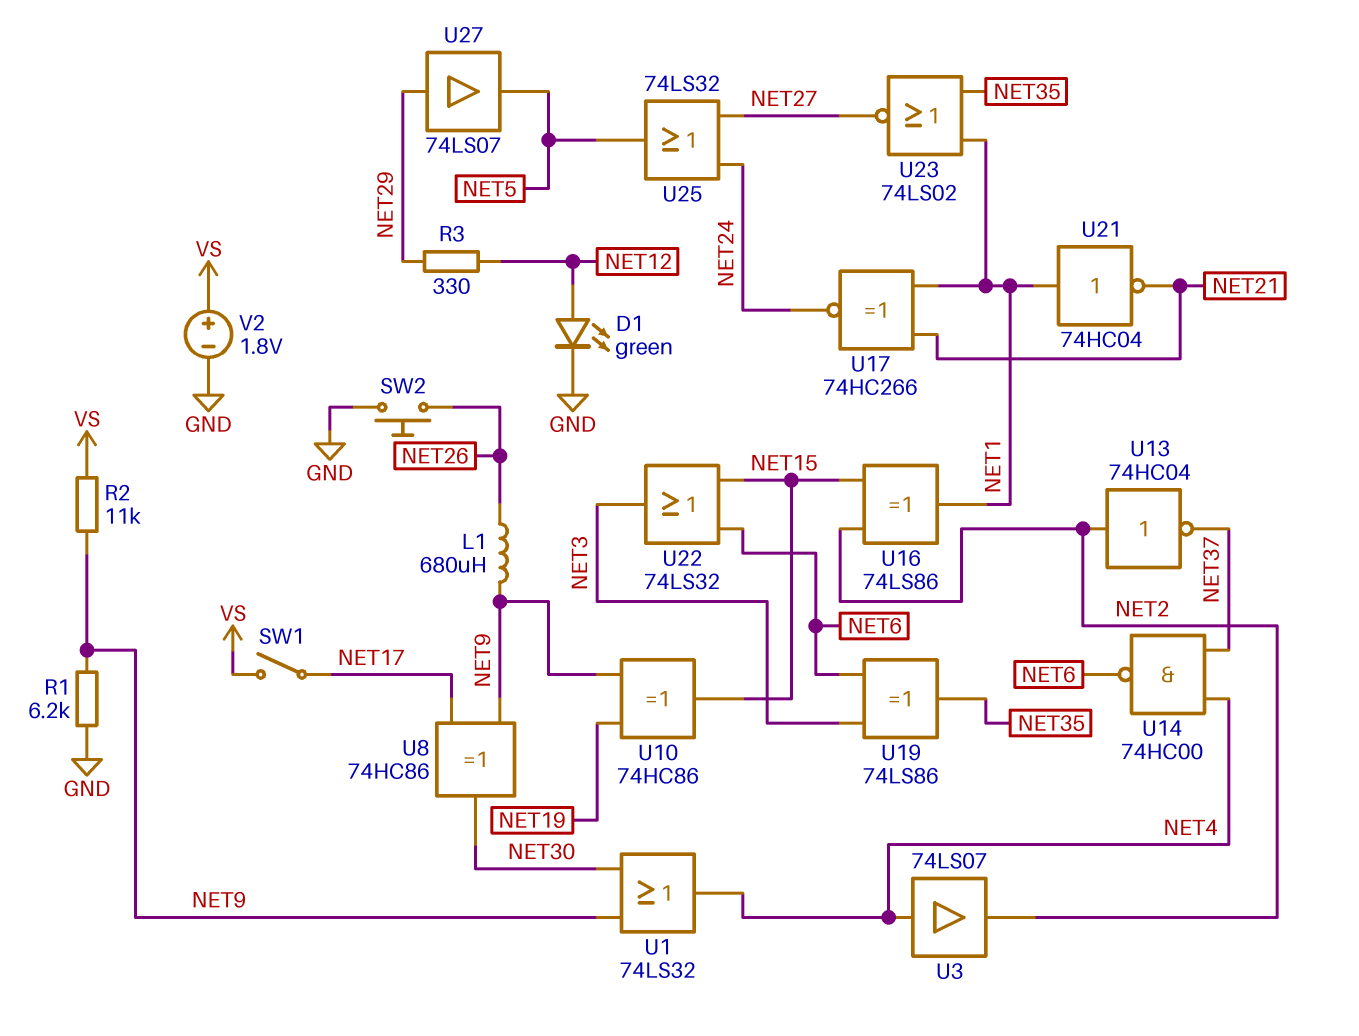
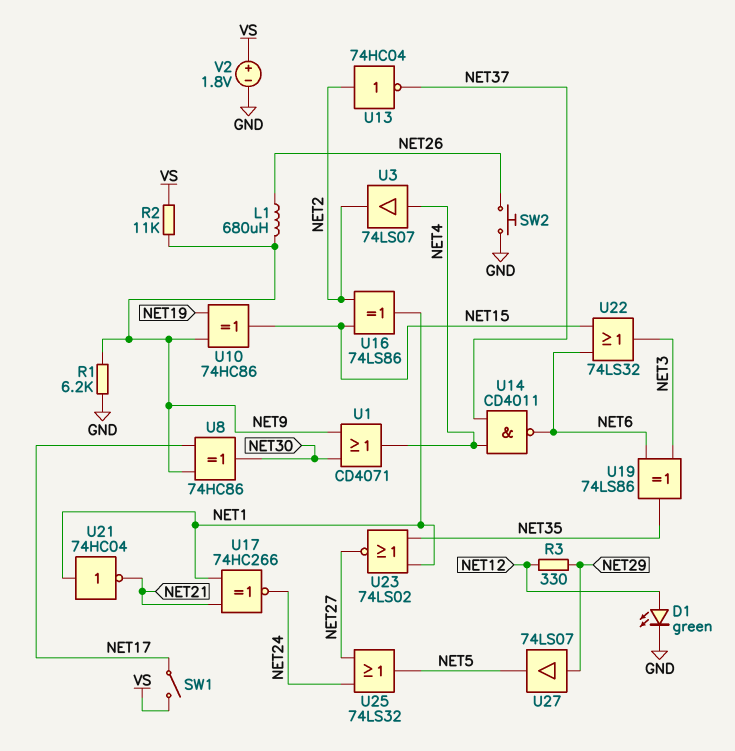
U1: OR 74LS32 (in NET9, in NET30, out NET4) -> OR CD4071 (in NET9, in NET30, out NET4)
U14: NAND 74HC00 (in NET4, in NET37, out NET6) -> NAND CD4011 (in NET4, in NET37, out NET6)

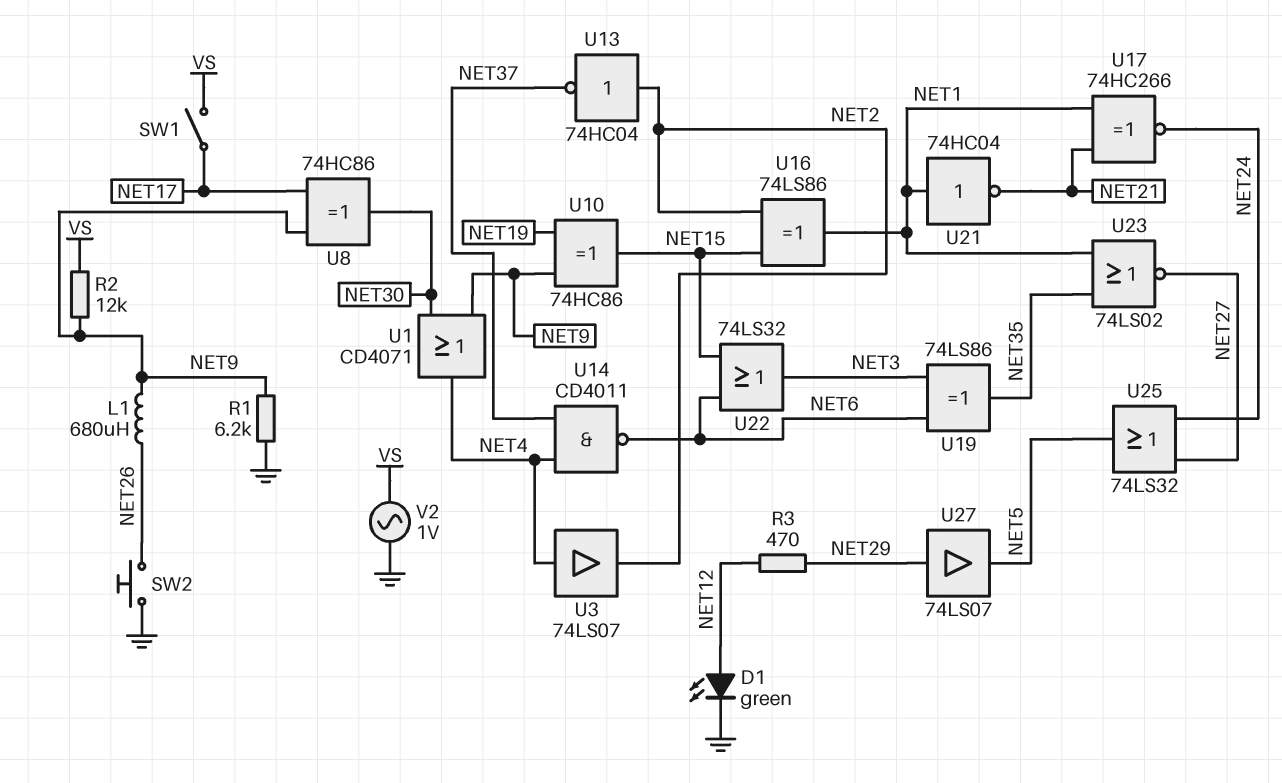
R2: 11k (NET9, VS) -> 12k (NET9, VS)
R3: 330 (NET12, NET29) -> 470 (NET12, NET29)
V2: 1.8V (plus VS, minus GND) -> AC 1V (GND, VS)

